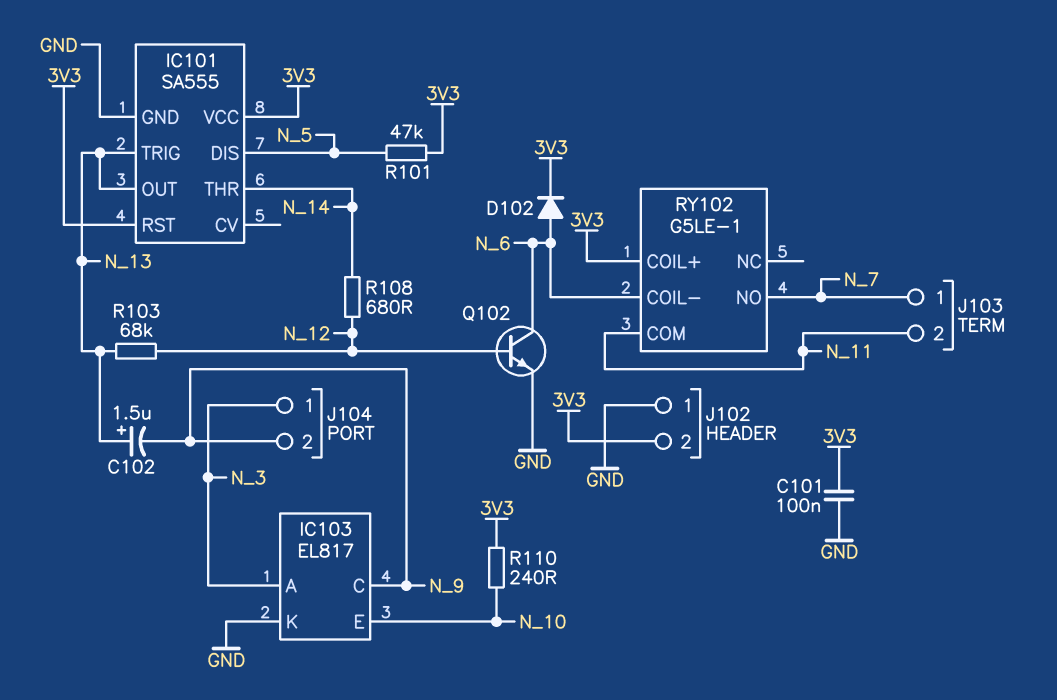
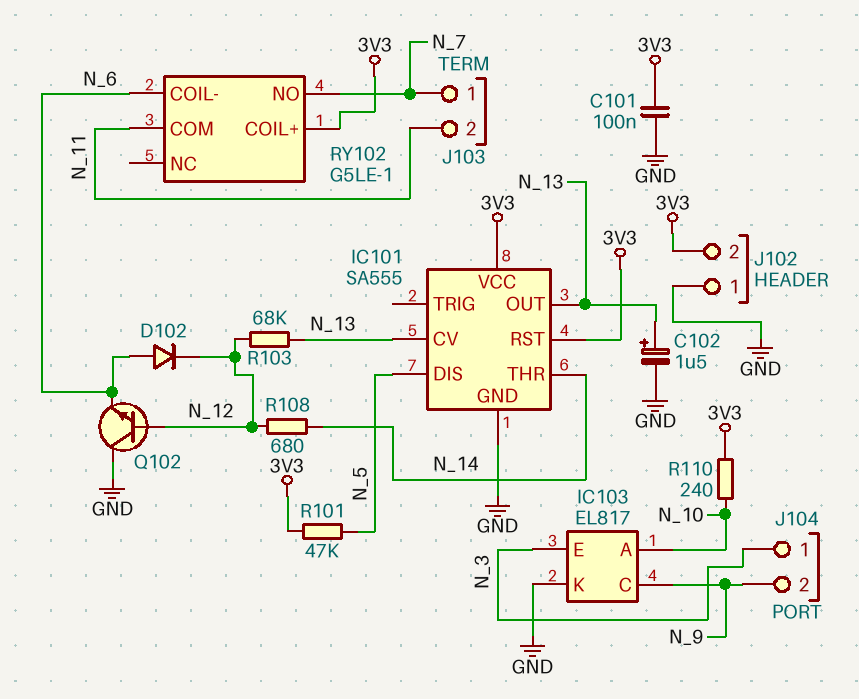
C102: 1.5uF (plus N_13, minus N_9) -> 1.5uF (plus N_13, minus GND)
D102: diode (A N_6, K 3V3) -> diode (A N_6, K N_12)
IC101 pin CV: none -> N_13
IC101 pin TRIG: N_13 -> none
IC103 pin A: N_3 -> N_10
IC103 pin E: N_10 -> N_3
Q102: NPN (B N_12, C N_6, E GND) -> NPN (B N_12, C GND, E N_6)

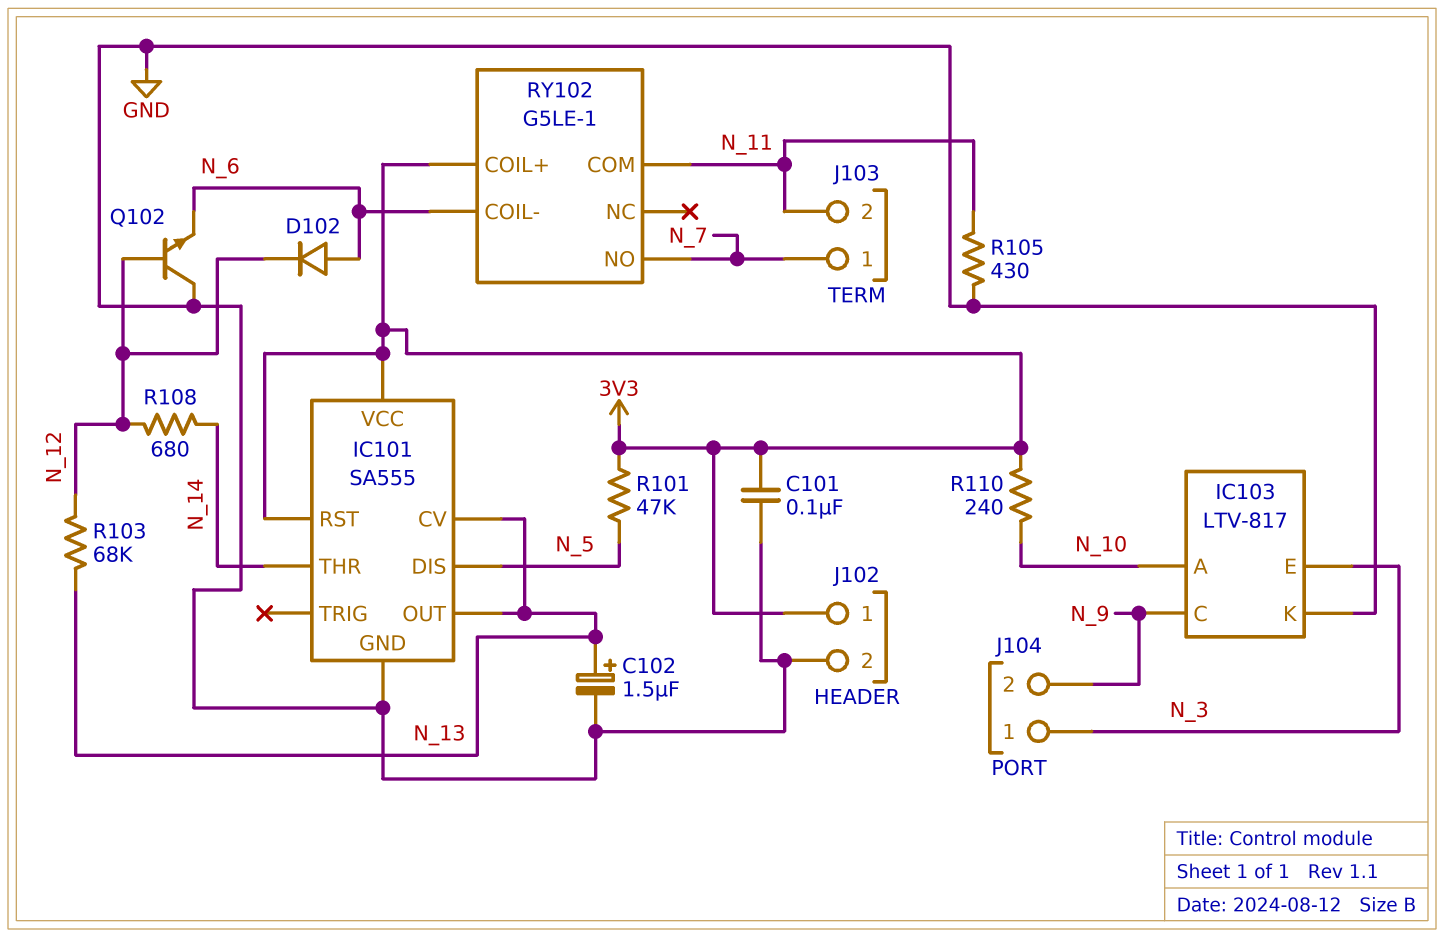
IC103: EL817 -> LTV-817
J102 pin 1: GND -> 3V3
J102 pin 2: 3V3 -> GND
R105: none -> 430 (GND, N_11)

